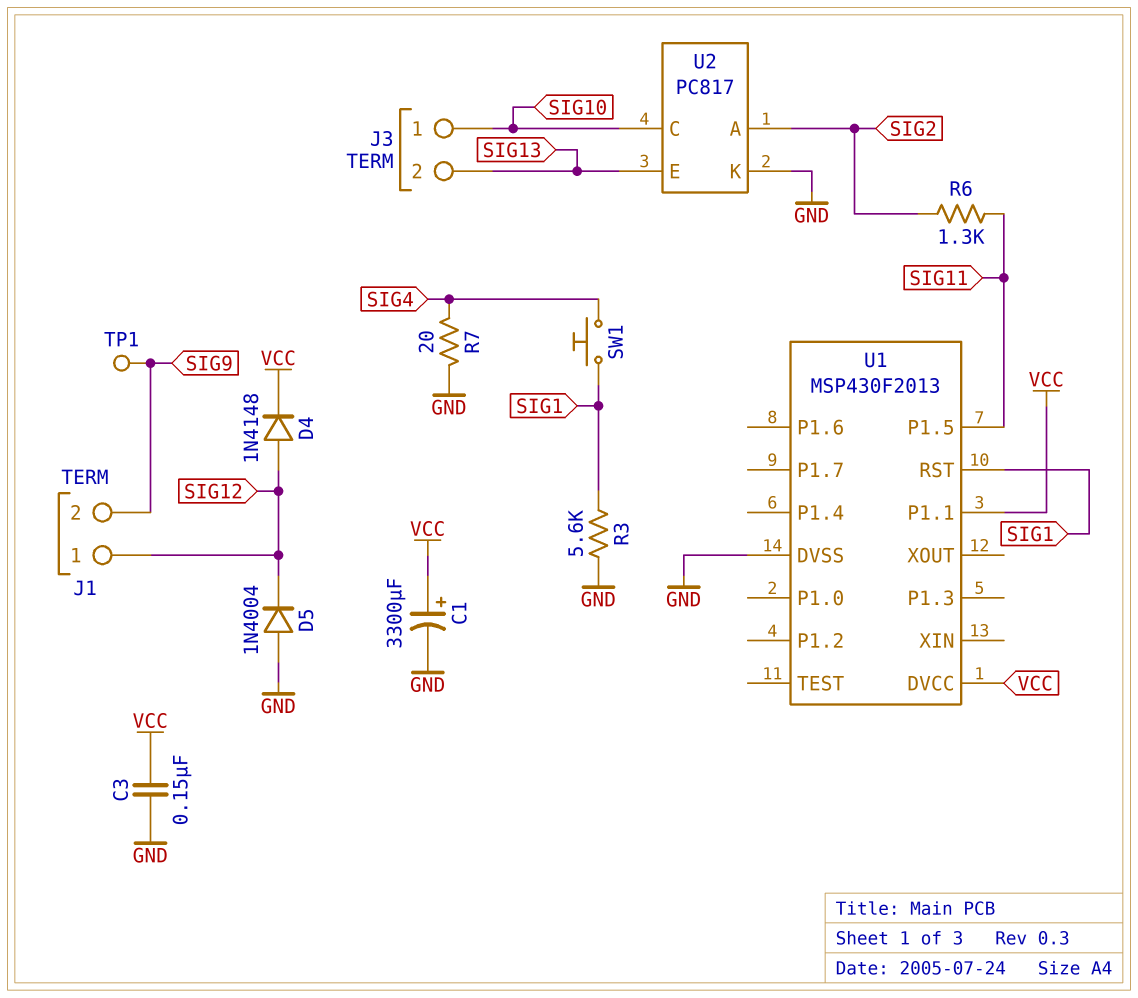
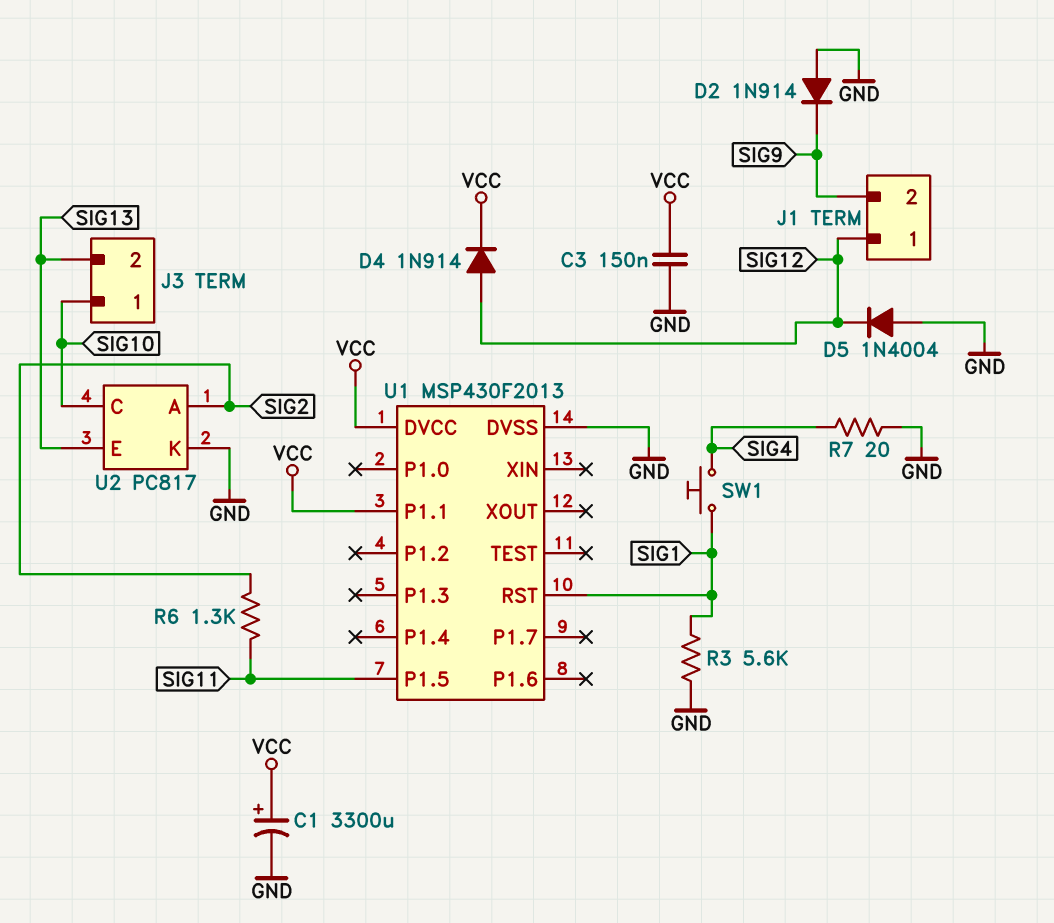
D2: none -> diode 1N914 (A GND, K SIG9)
D4: diode 1N4148 (A SIG12, K VCC) -> diode 1N914 (A SIG12, K VCC)
TP1: test point (SIG9) -> none

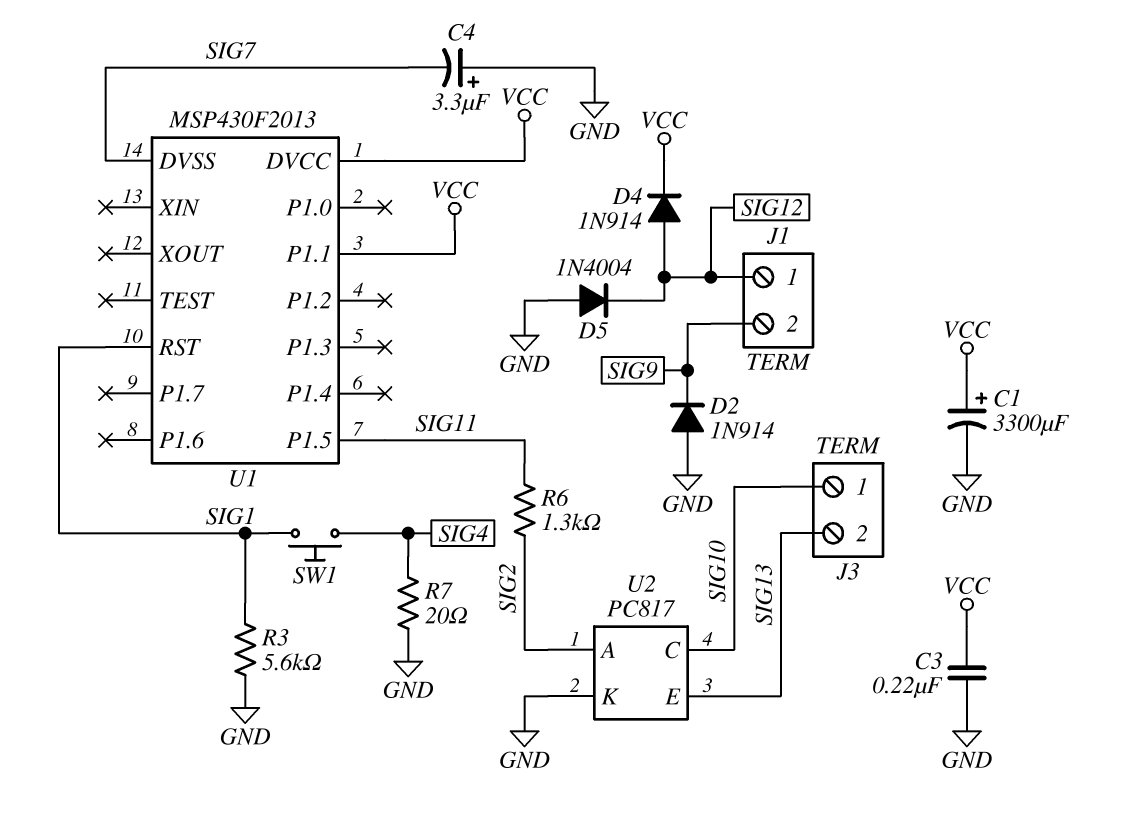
C3: 150nF (GND, VCC) -> 220nF (GND, VCC)
C4: none -> 3.3uF (plus GND, minus SIG7)
U1 pin DVSS: GND -> SIG7

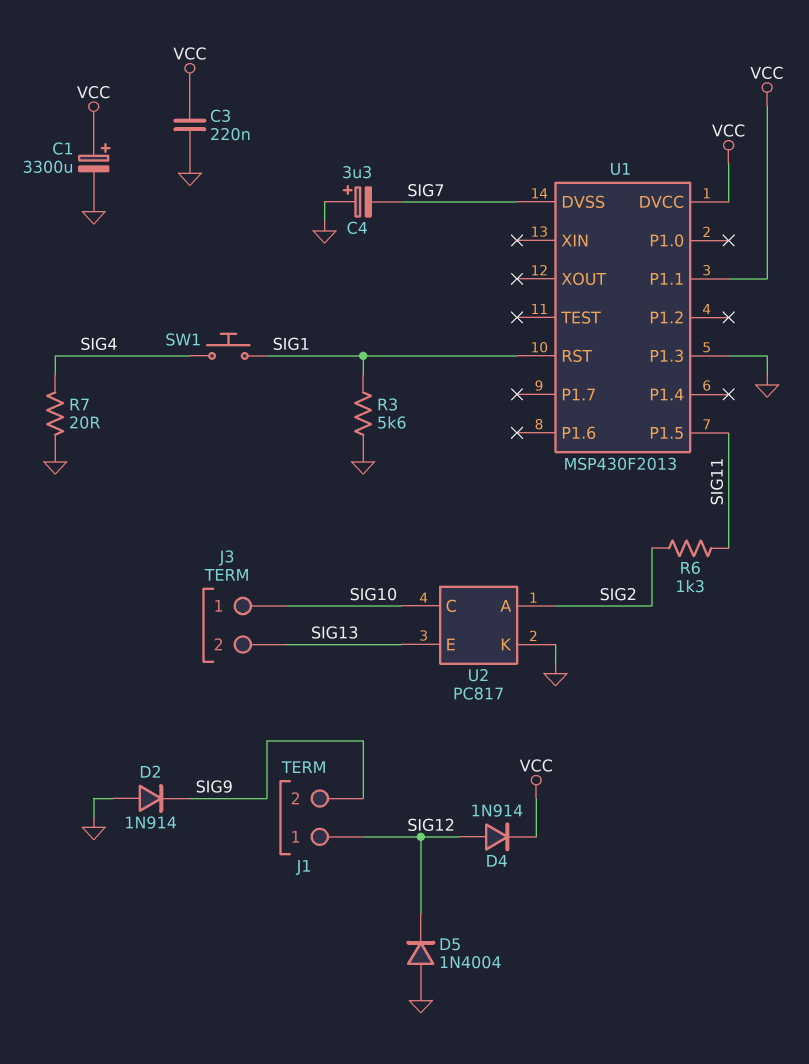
U1 pin P1.3: none -> GND

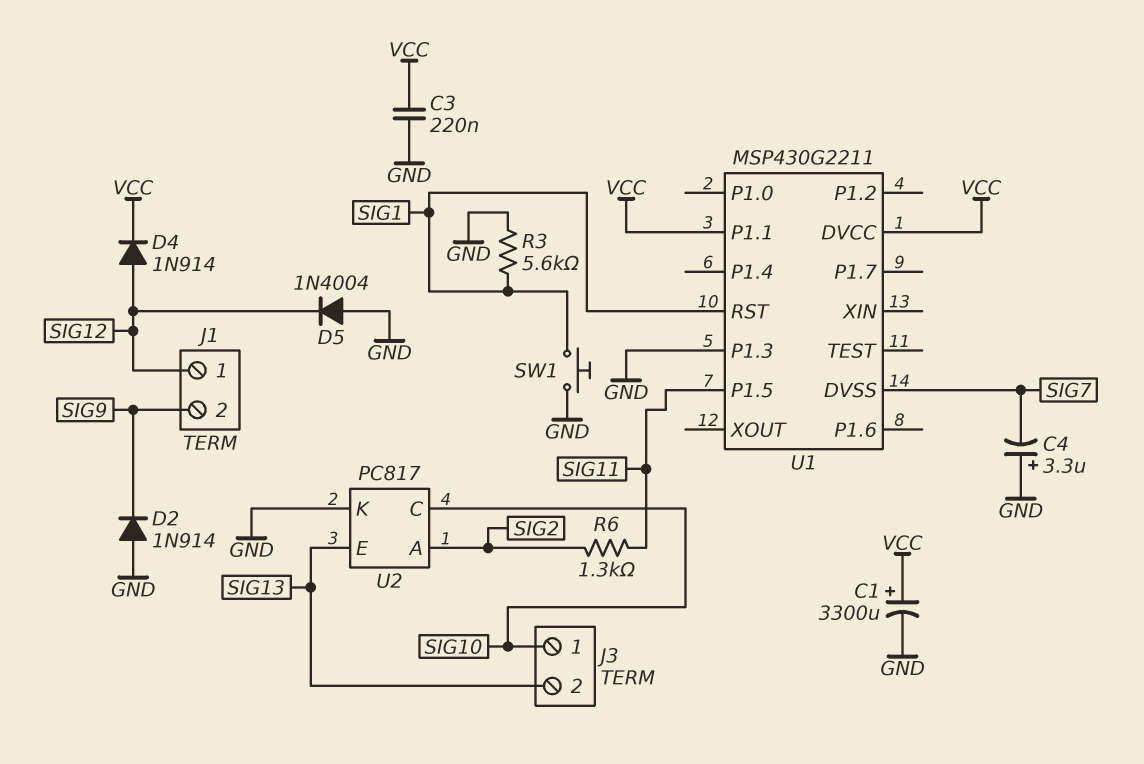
R7: 20 (GND, SIG4) -> none
SW1: button (SIG1, SIG4) -> button (GND, SIG1)
U1: MSP430F2013 -> MSP430G2211

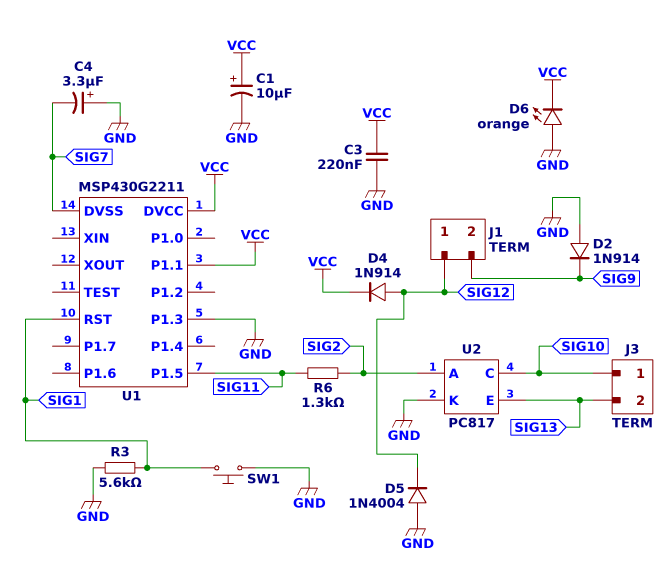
C1: 3300uF (plus VCC, minus GND) -> 10uF (plus VCC, minus GND)
D6: none -> LED orange (A GND, K VCC)

